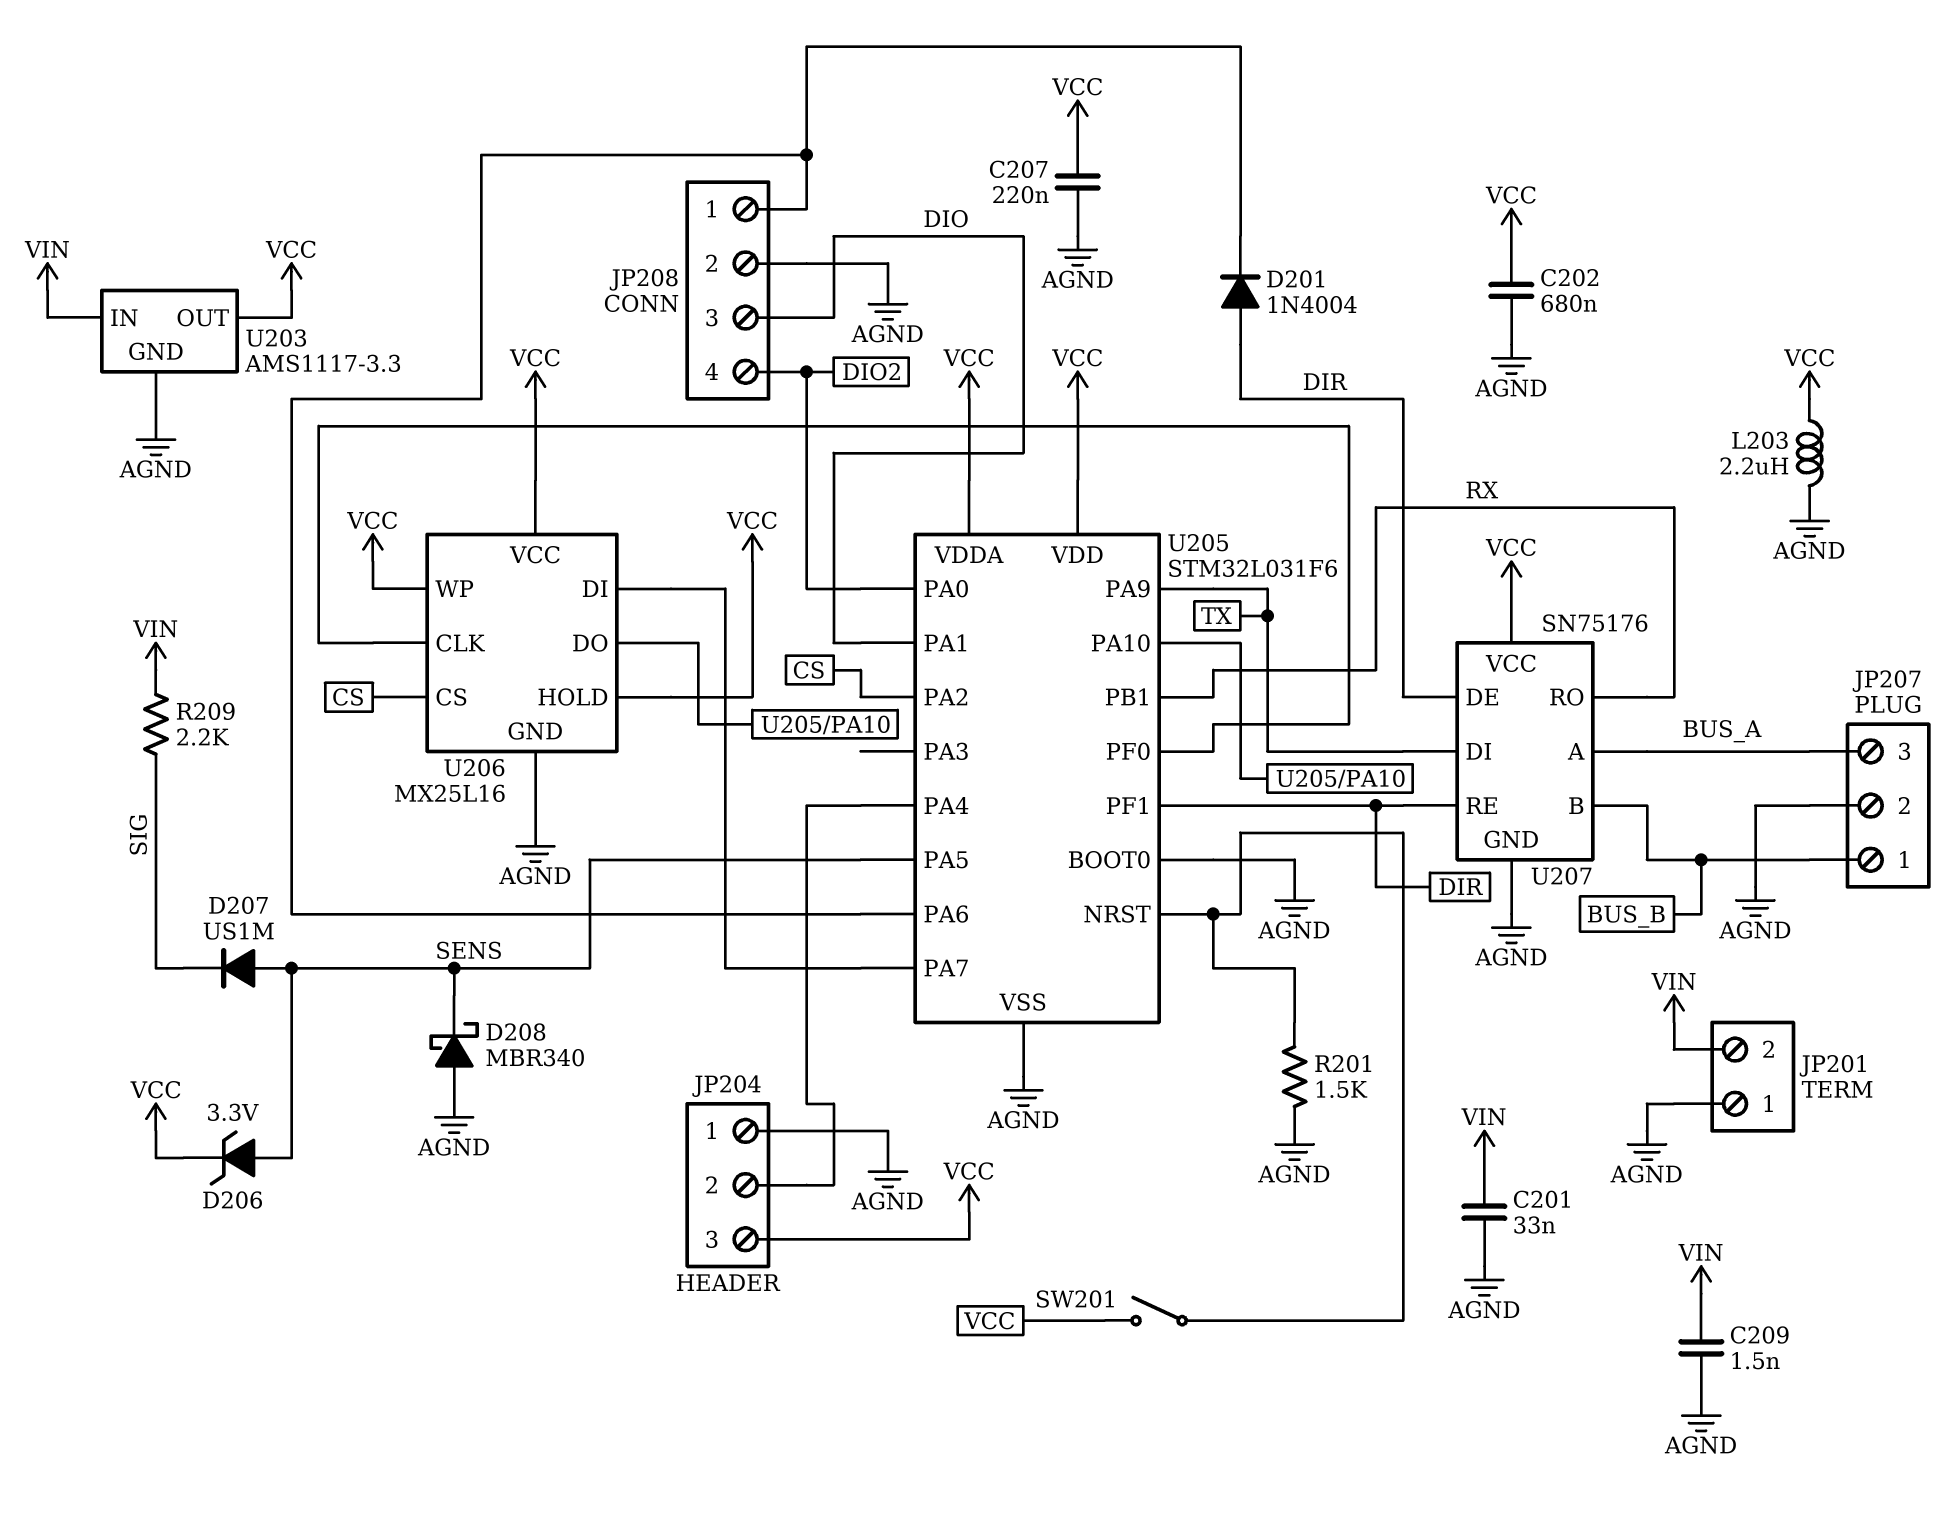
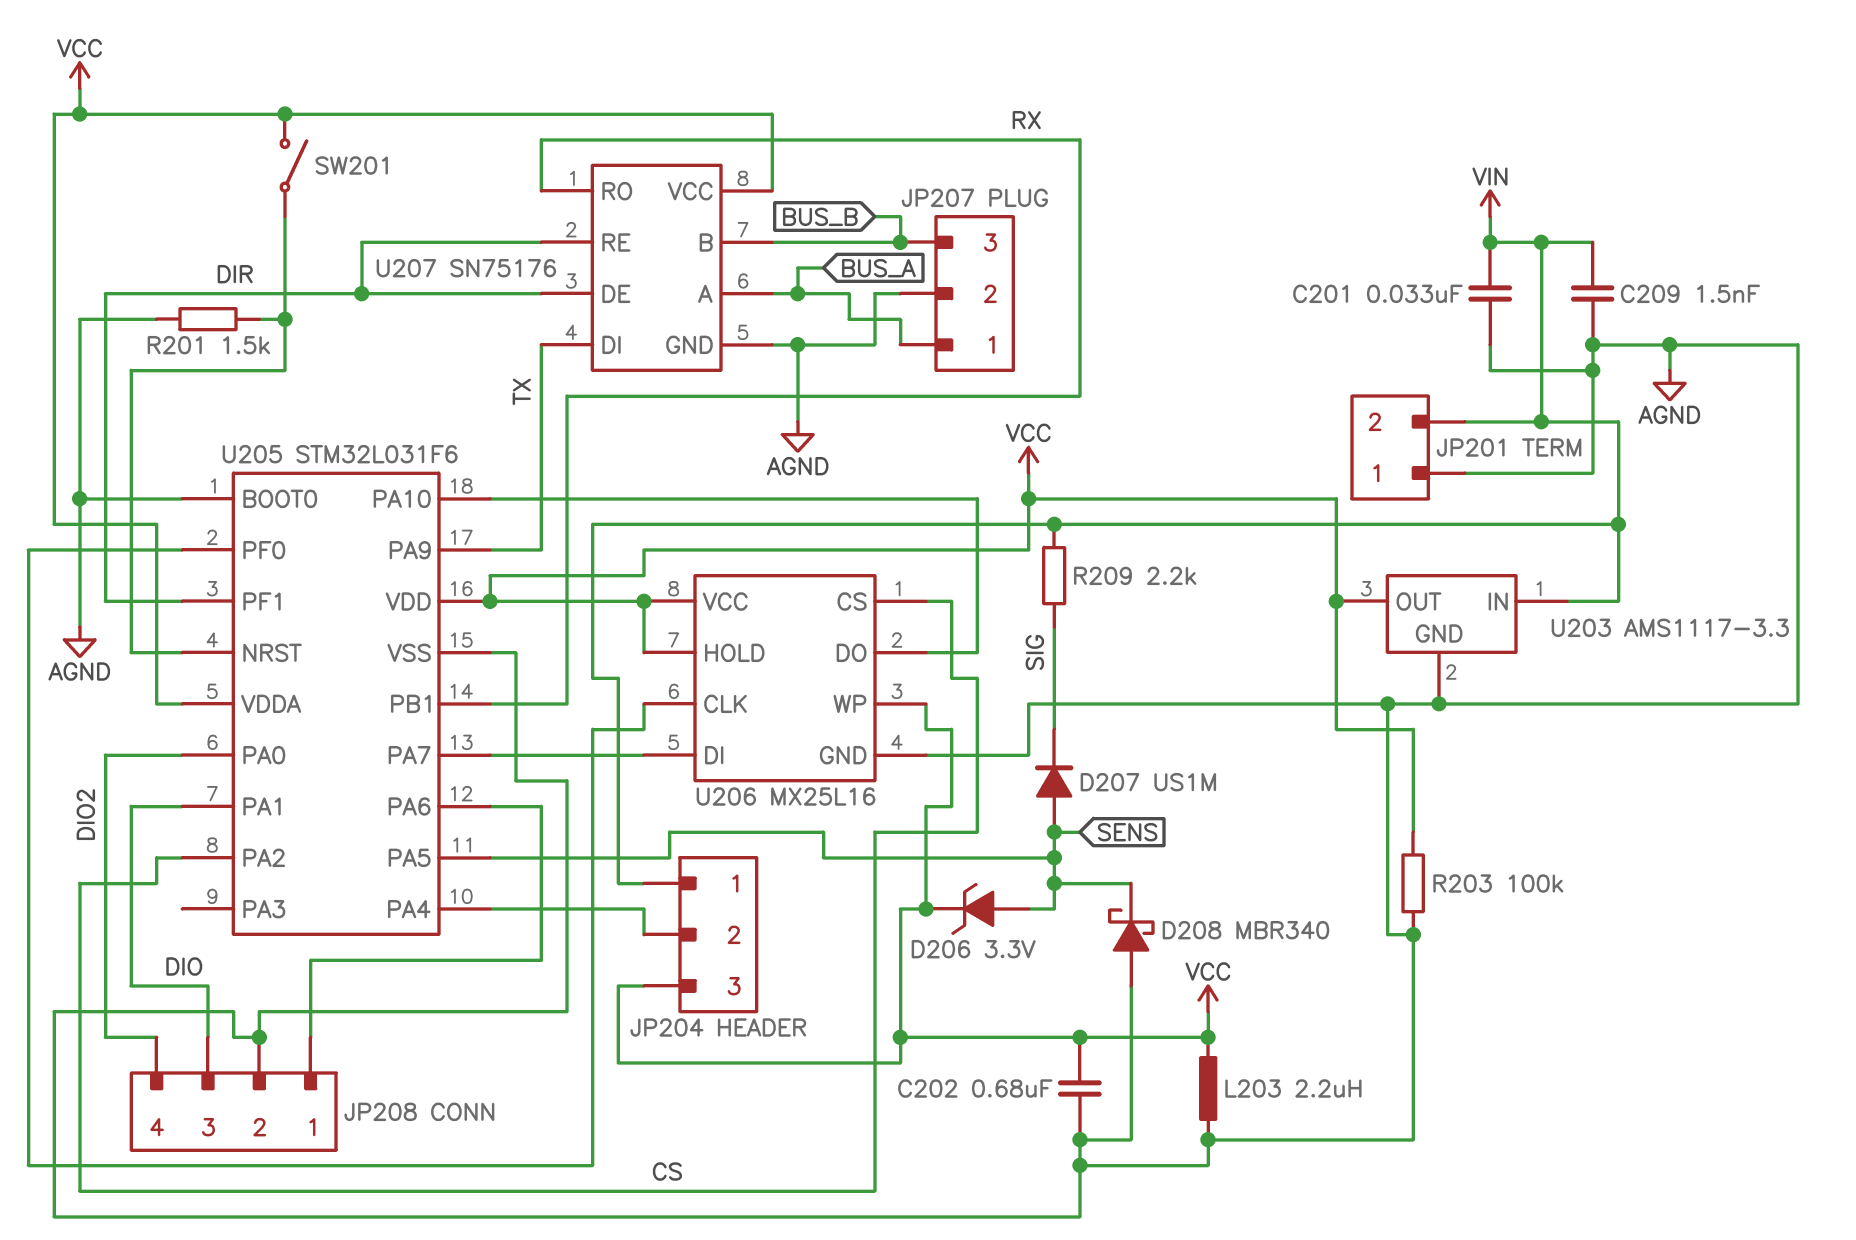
C207: 220nF (AGND, VCC) -> none
D201: diode 1N4004 (A DIR, K JP208/1) -> none
JP204 pin 1: AGND -> VIN
JP207 pin 1: BUS_B -> BUS_A
JP207 pin 3: BUS_A -> BUS_B
R203: none -> 100k (AGND, VCC)

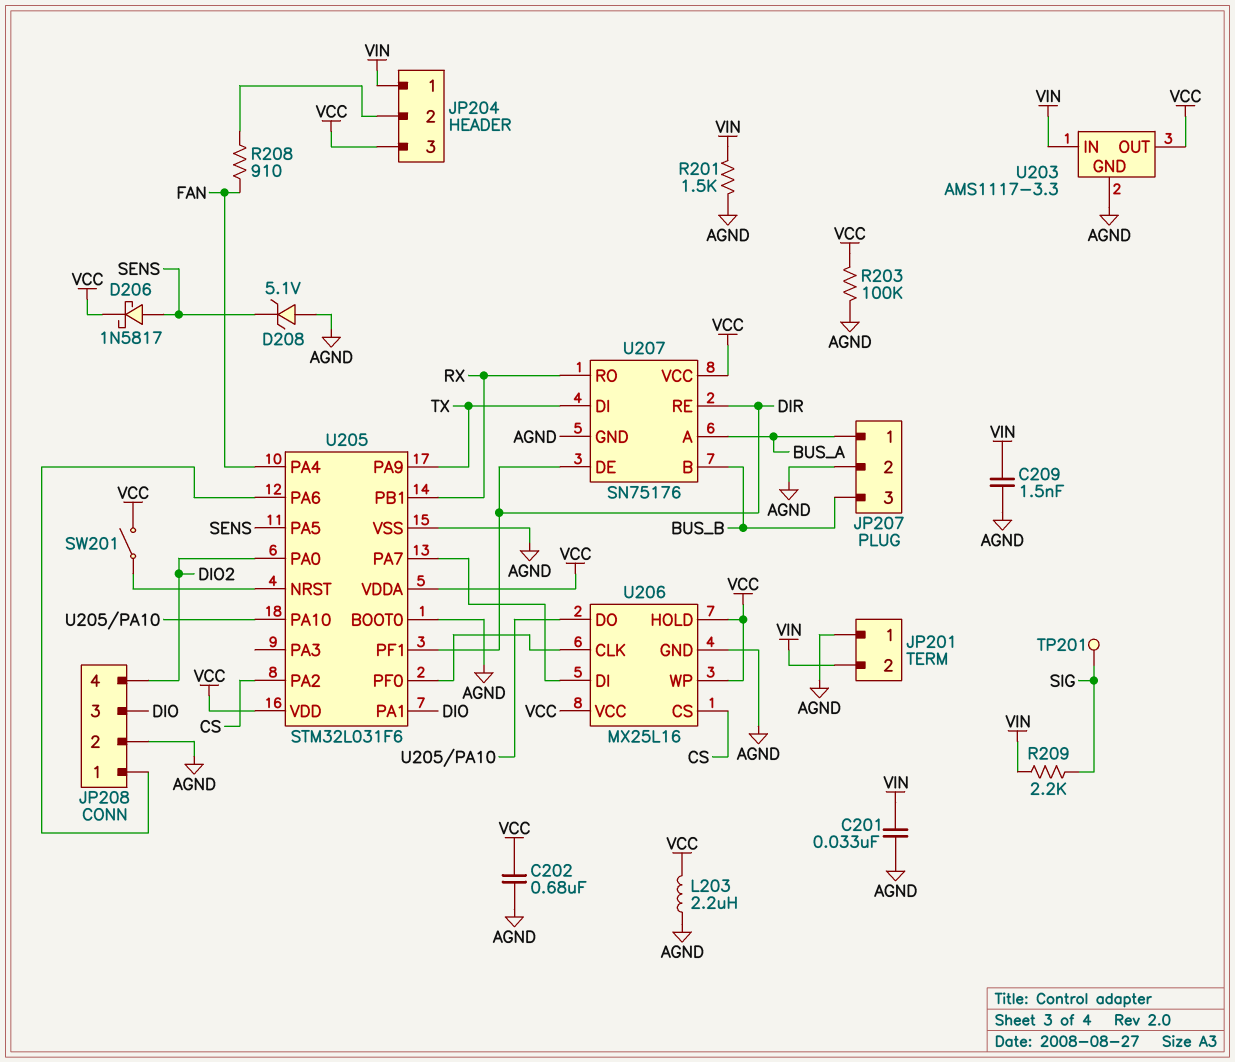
D206: zener 3.3V (A SENS, K VCC) -> schottky 1N5817 (A SENS, K VCC)
D207: diode US1M (A SENS, K SIG) -> none
D208: schottky MBR340 (A AGND, K SENS) -> zener 5.1V (A AGND, K SENS)
R201: 1.5k (AGND, U205/NRST) -> 1.5k (AGND, VIN)
R208: none -> 910 (FAN, JP204/2)
TP201: none -> test point (SIG)
U205 pin PA4: JP204/2 -> FAN

